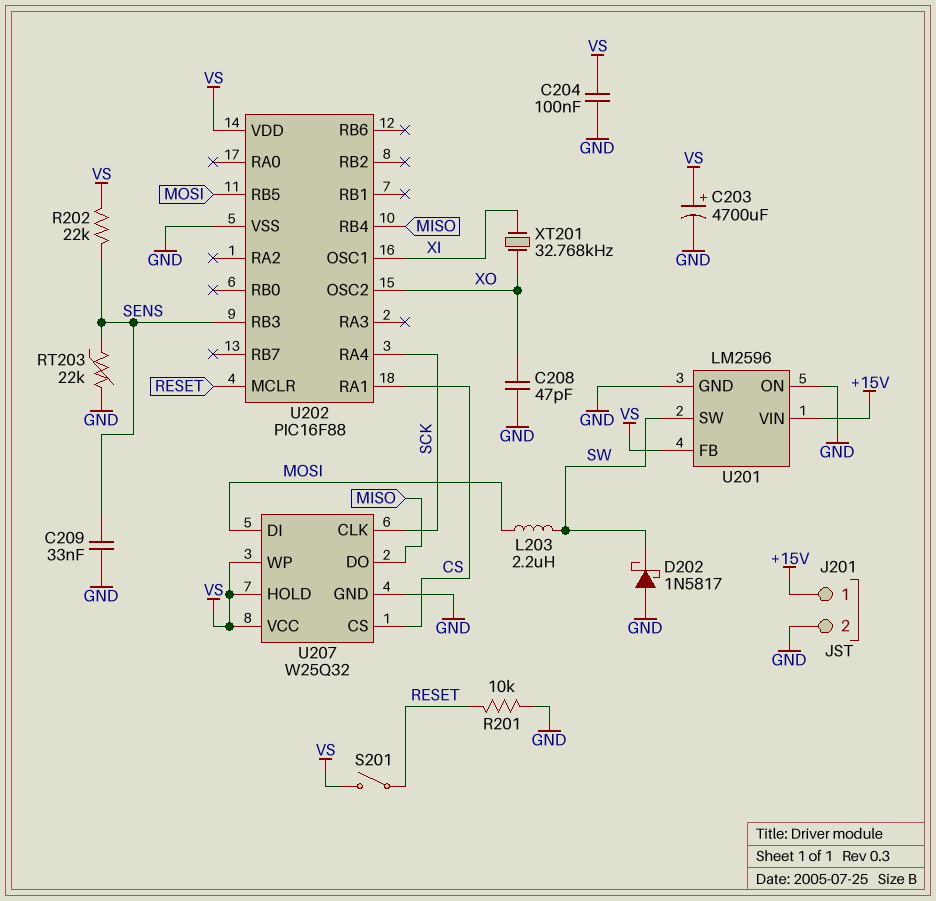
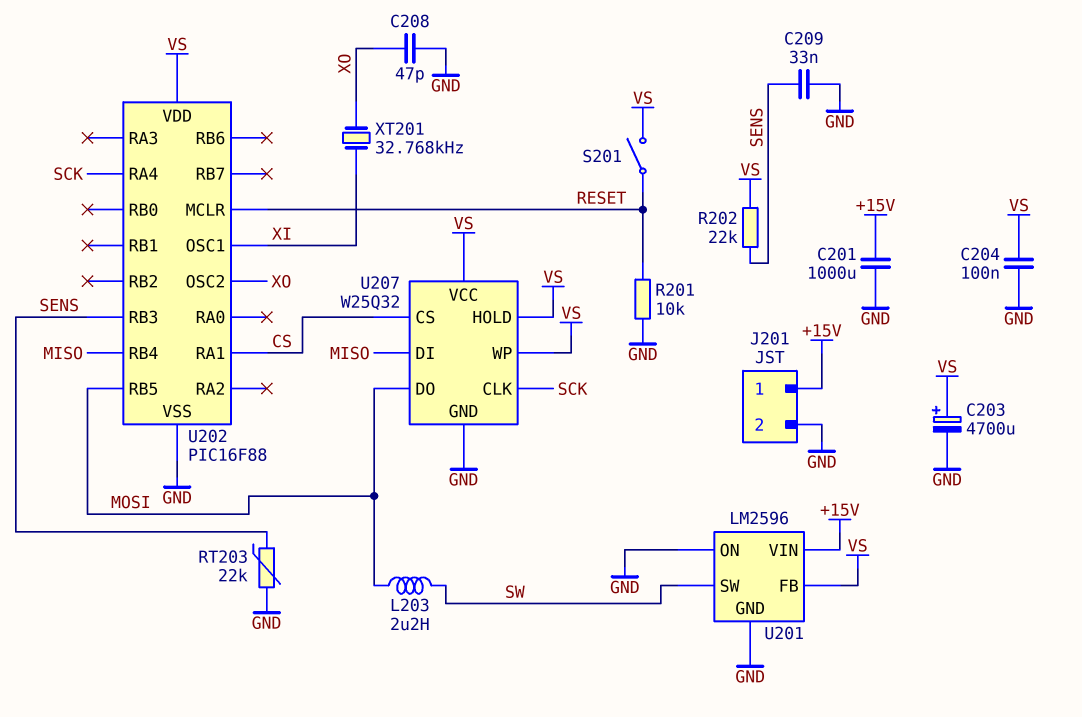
C201: none -> 1000uF (+15V, GND)
D202: schottky 1N5817 (A GND, K SW) -> none
U207 pin DI: MOSI -> MISO
U207 pin DO: MISO -> MOSI

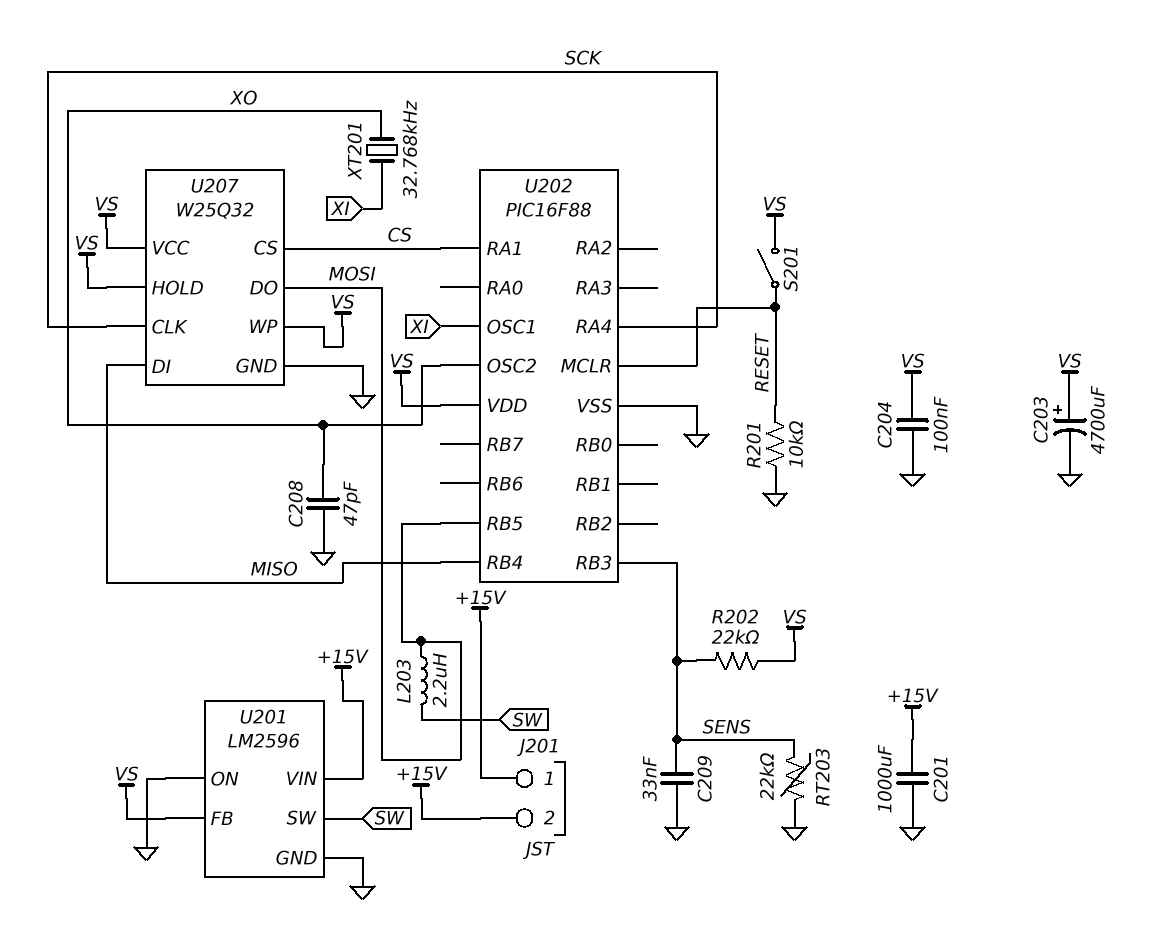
J201 pin 2: GND -> +15V

